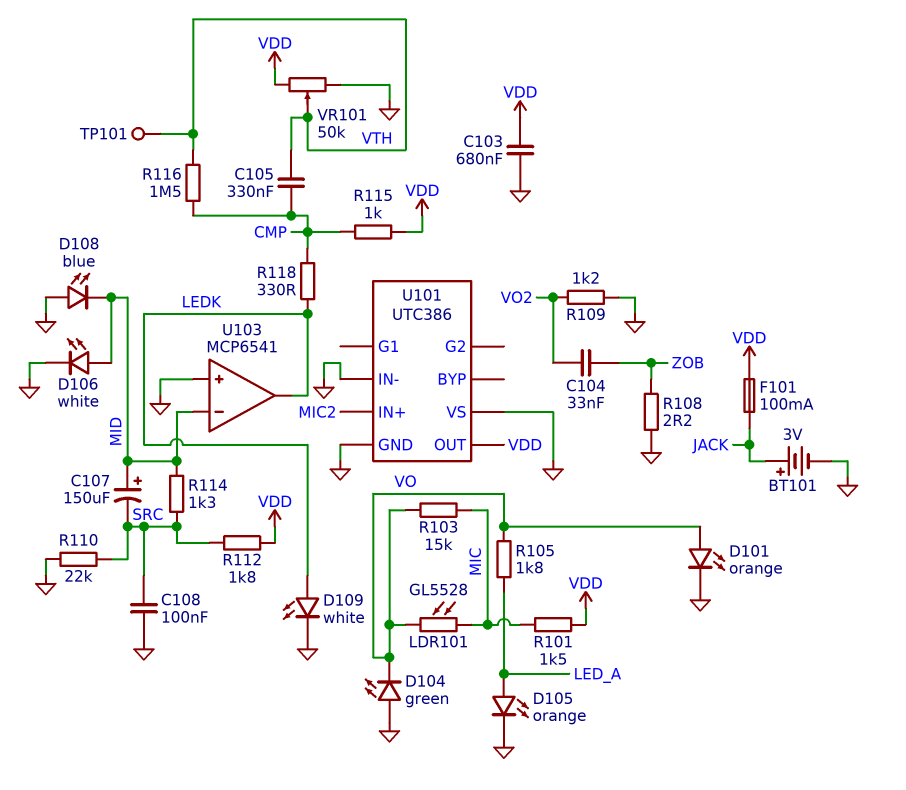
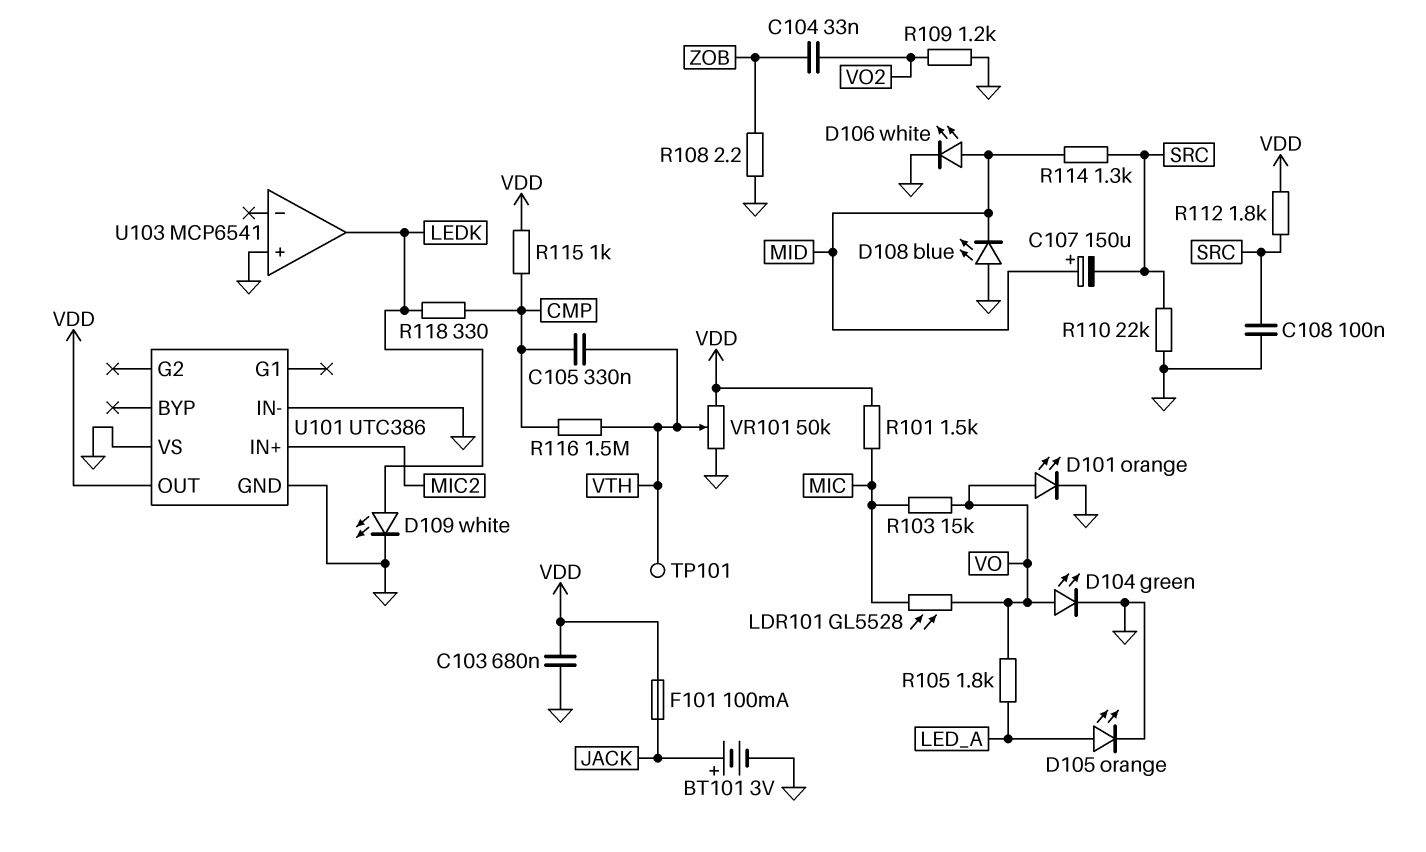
D104: LED green (A GND, K VO) -> LED green (A VO, K GND)
U103 pin in-: MID -> none

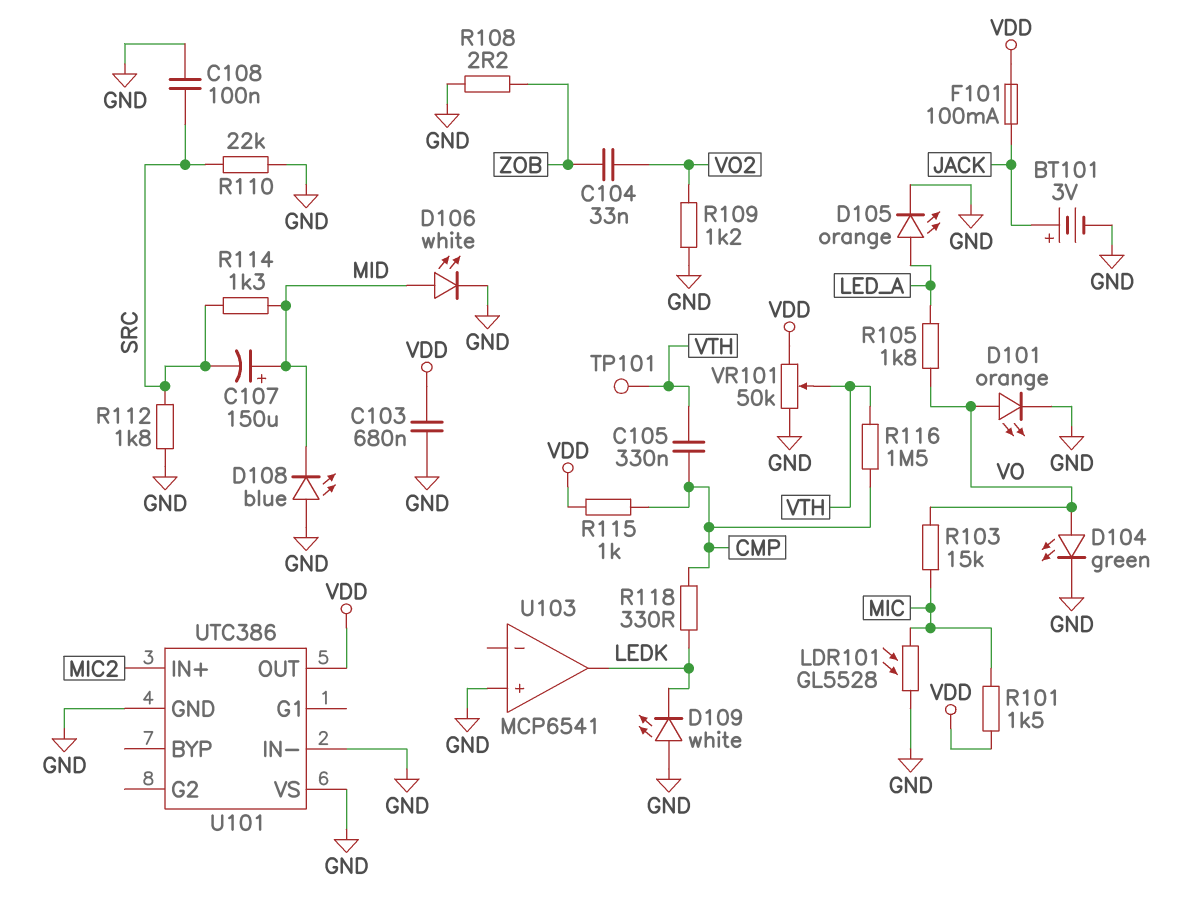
D109: LED white (A LEDK, K GND) -> LED white (A GND, K LEDK)
LDR101: GL5528 (MIC, VO) -> GL5528 (GND, MIC)
R112: 1.8k (SRC, VDD) -> 1.8k (GND, SRC)

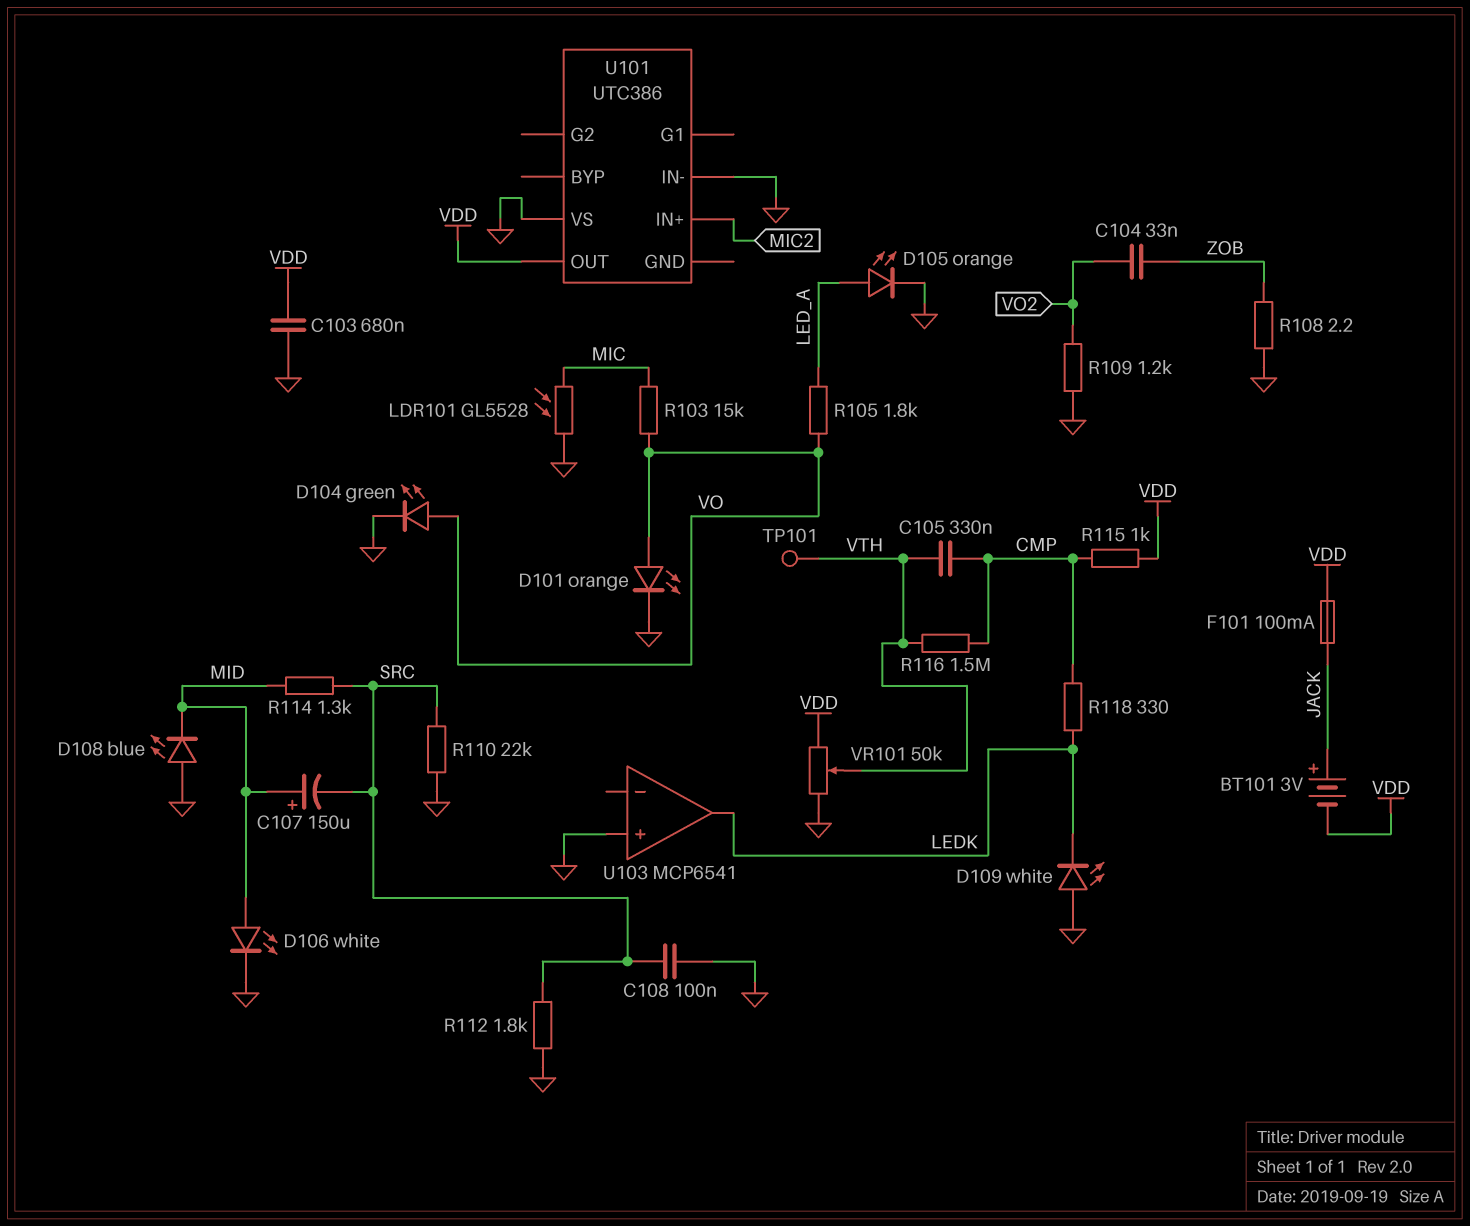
BT101: 3V (plus JACK, minus GND) -> 3V (plus JACK, minus VDD)
R101: 1.5k (MIC, VDD) -> none
U101 pin GND: GND -> none

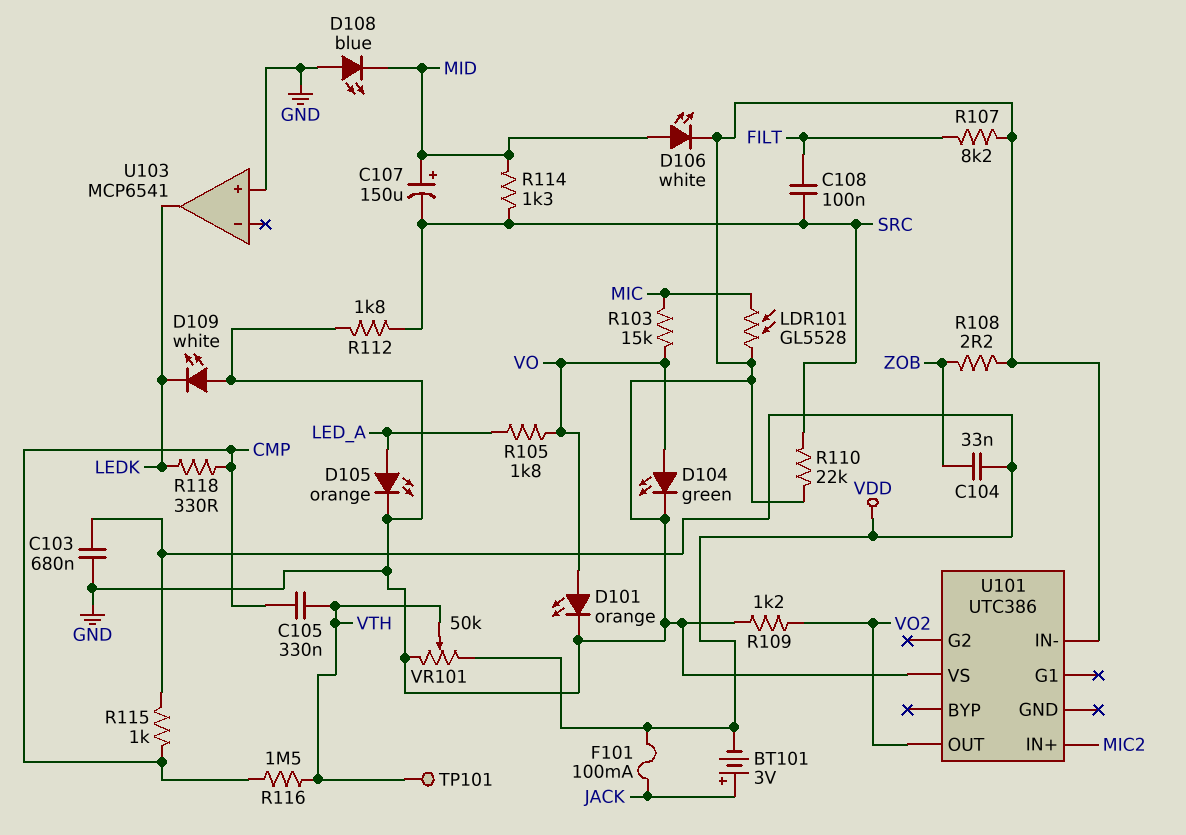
C104: 33nF (VO2, ZOB) -> 33nF (VDD, ZOB)
C108: 100nF (GND, SRC) -> 100nF (FILT, SRC)
R107: none -> 8.2k (FILT, GND)
U101 pin OUT: VDD -> VO2

